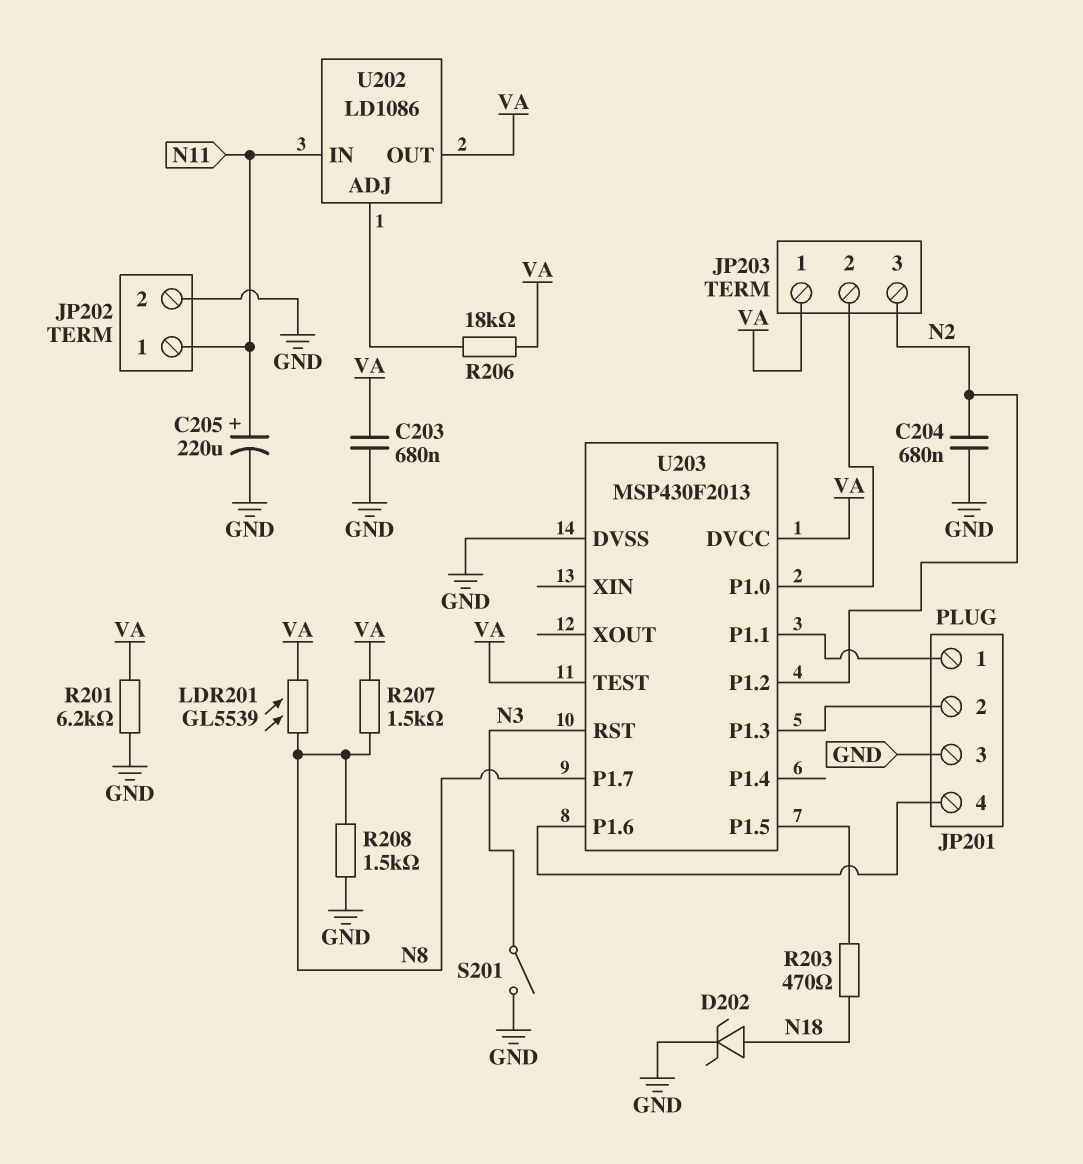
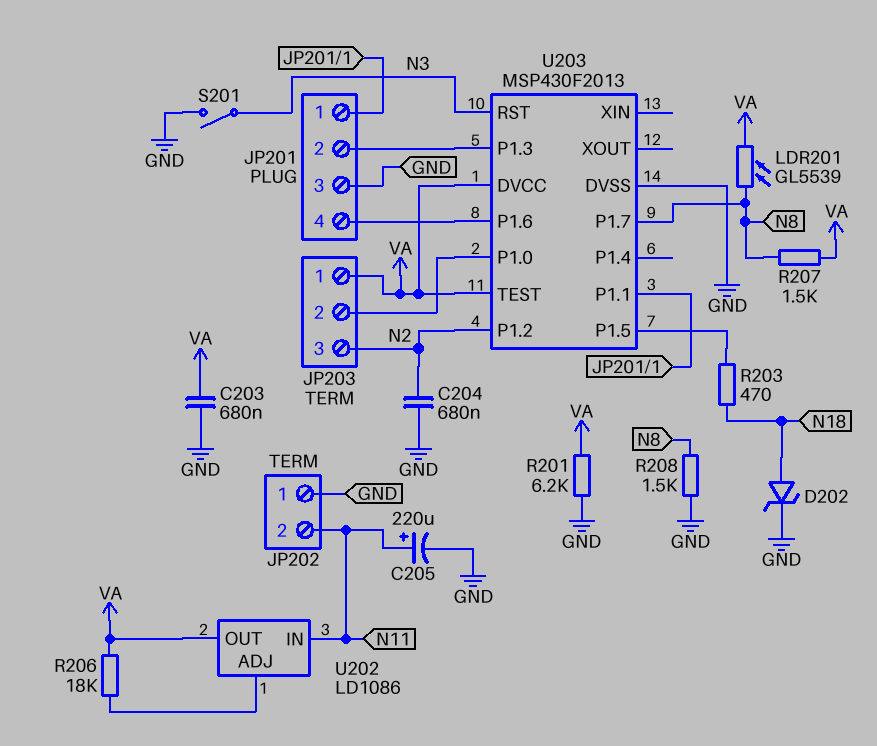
JP202 pin 1: N11 -> GND
JP202 pin 2: GND -> N11

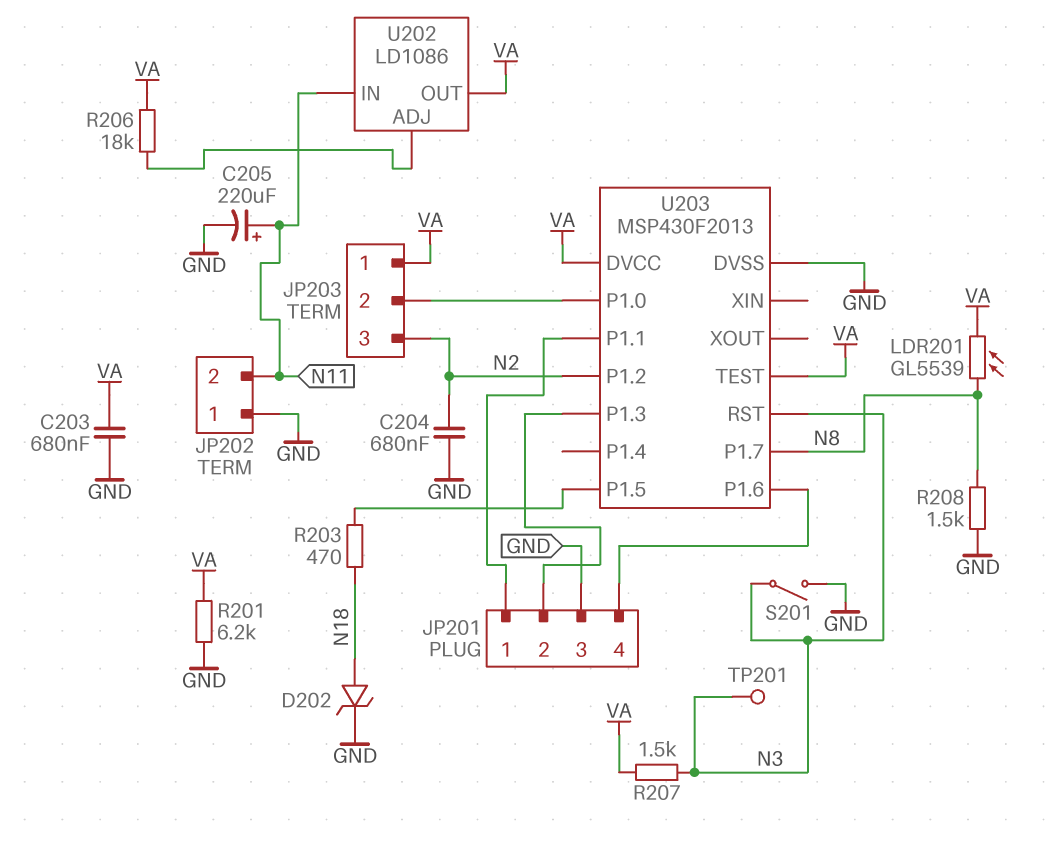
R207: 1.5k (N8, VA) -> 1.5k (N3, VA)
TP201: none -> test point (N3)

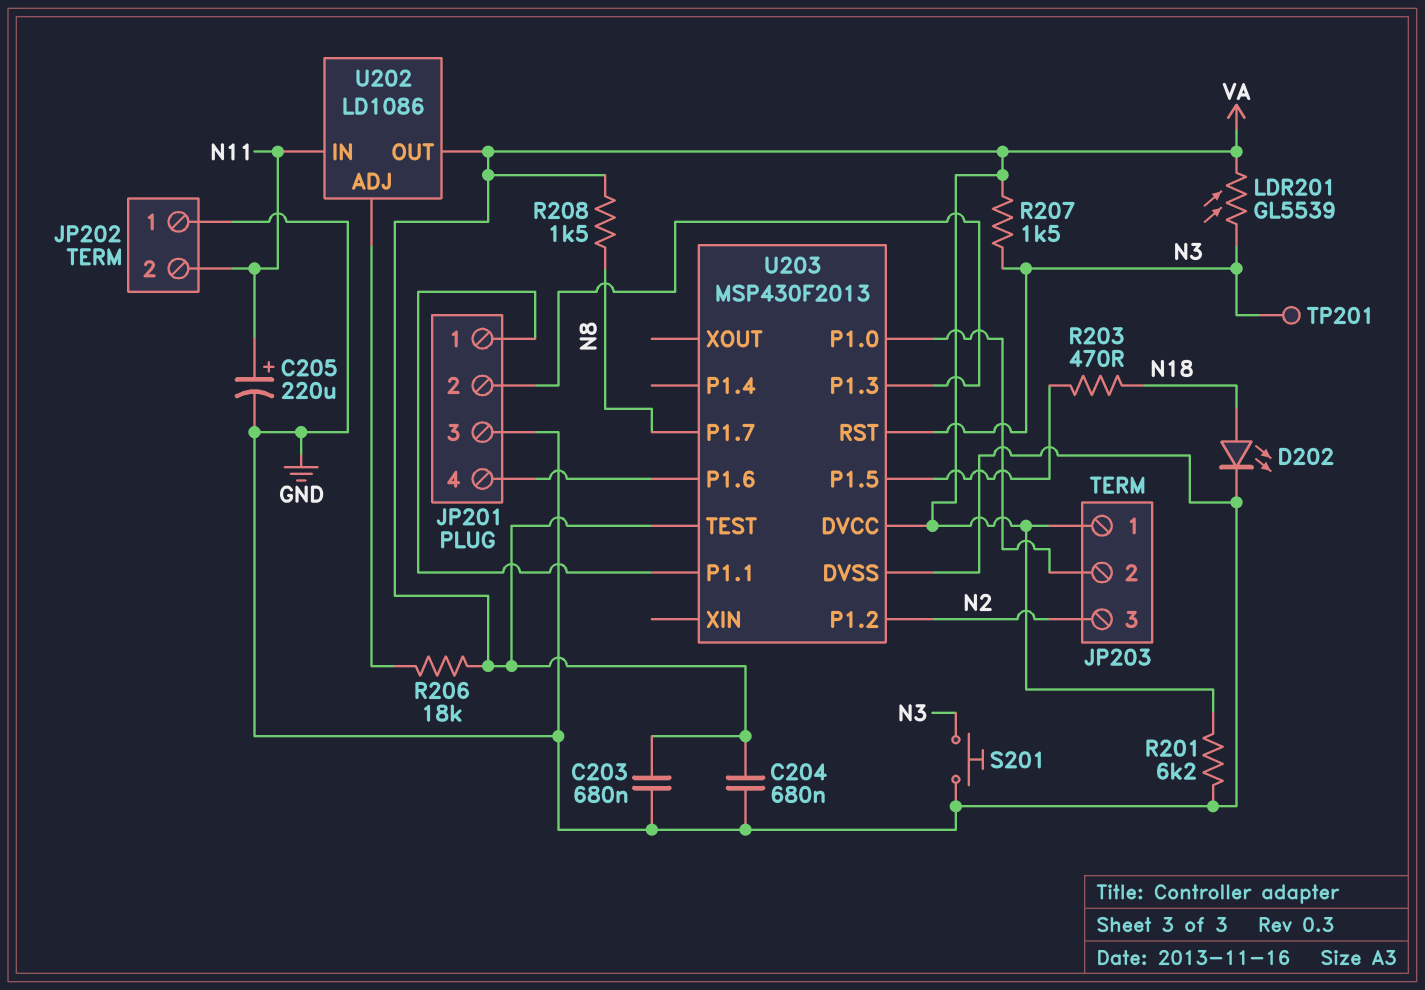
C204: 680nF (GND, N2) -> 680nF (GND, VA)
D202: zener (A N18, K GND) -> LED (A N18, K GND)
LDR201: GL5539 (N8, VA) -> GL5539 (N3, VA)
R208: 1.5k (GND, N8) -> 1.5k (N8, VA)
S201: switch (GND, N3) -> button (GND, N3)

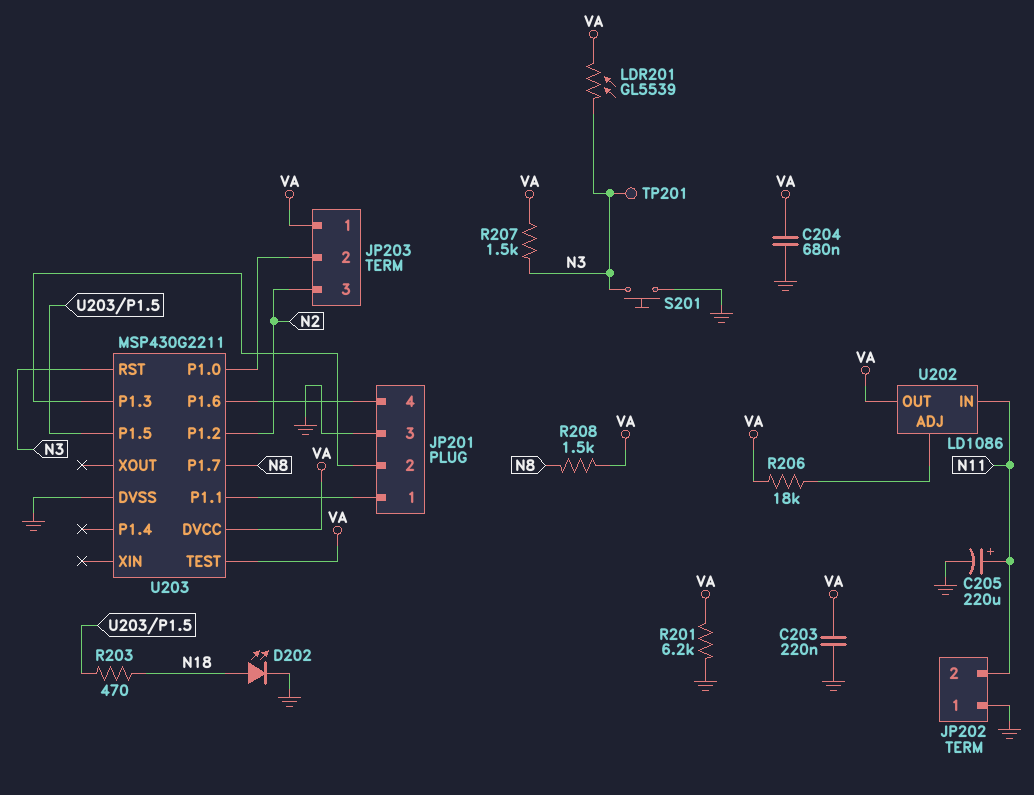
C203: 680nF (GND, VA) -> 220nF (GND, VA)
U203: MSP430F2013 -> MSP430G2211

